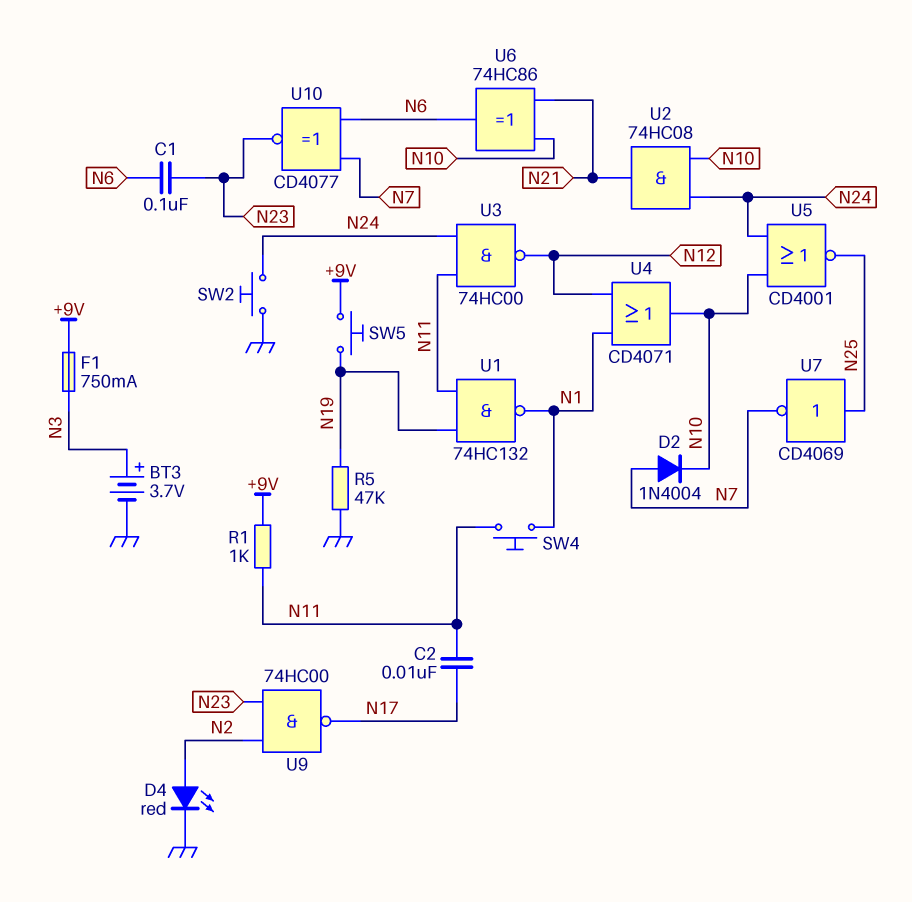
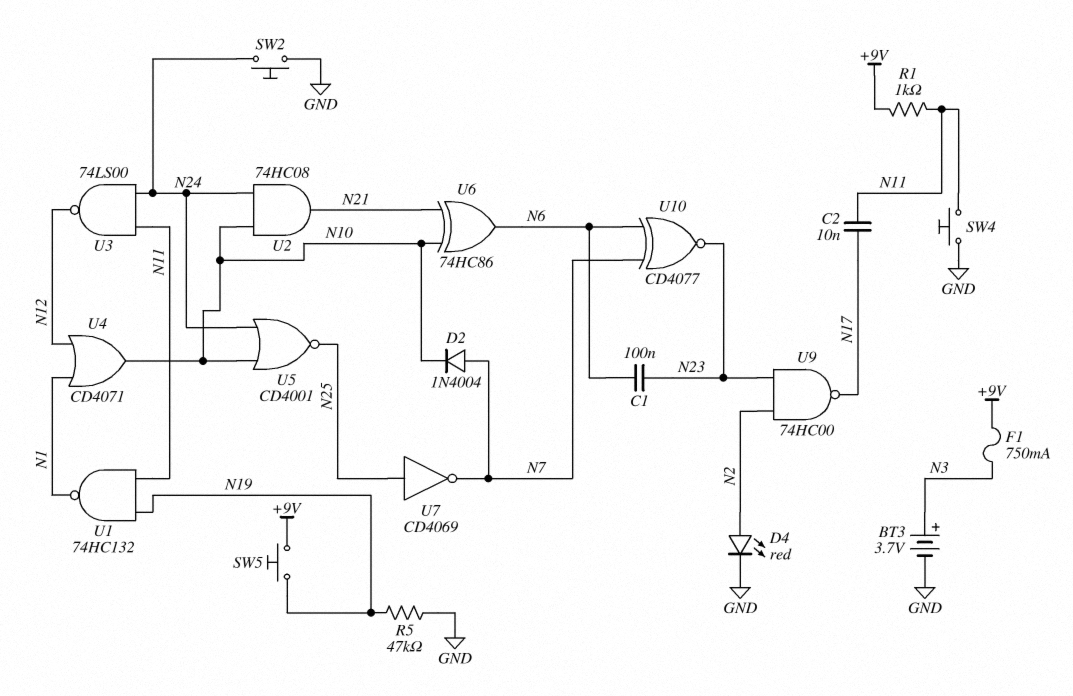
SW4: button (N1, N11) -> button (GND, N11)
U3: NAND 74HC00 (in N11, in N24, out N12) -> NAND 74LS00 (in N11, in N24, out N12)

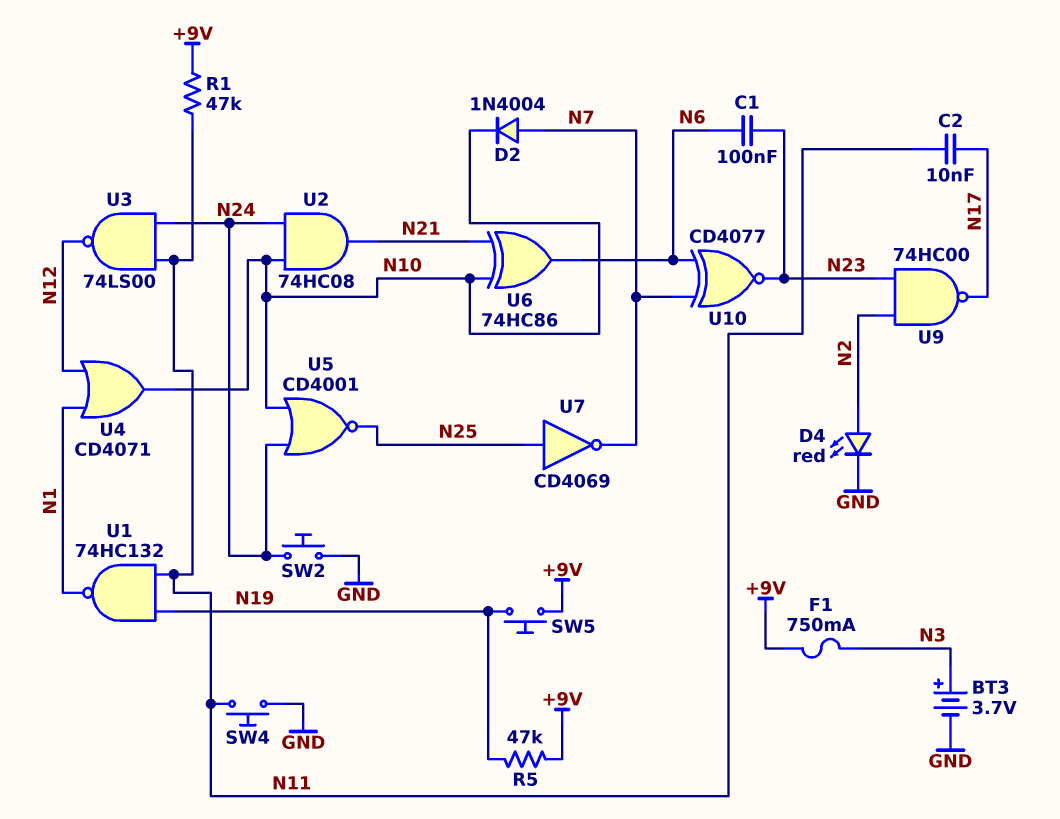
R1: 1k (+9V, N11) -> 47k (+9V, N11)
R5: 47k (GND, N19) -> 47k (+9V, N19)

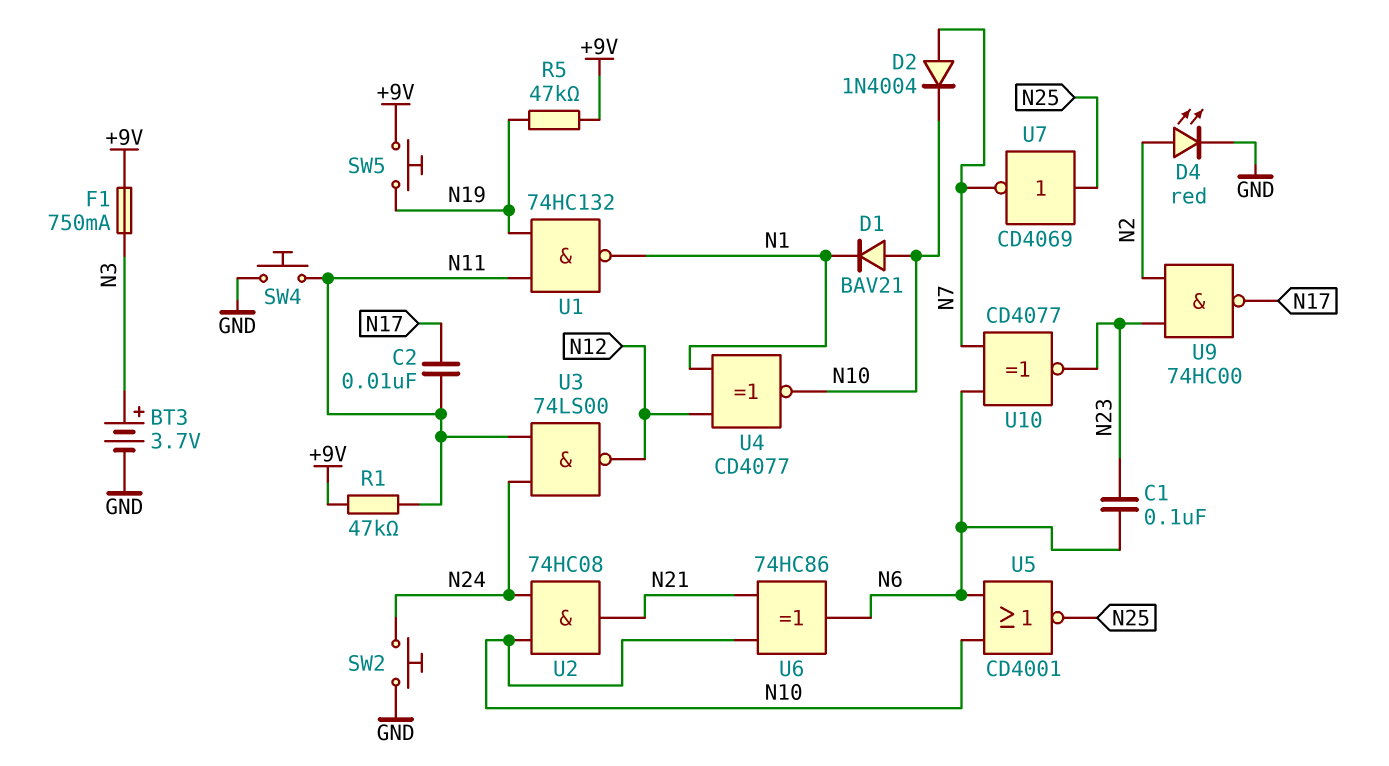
D1: none -> diode BAV21 (A N10, K N1)
U4: OR CD4071 (in N1, in N12, out N10) -> XNOR CD4077 (in N1, in N12, out N10)
U5: NOR CD4001 (in N10, in N24, out N25) -> NOR CD4001 (in N6, in N10, out N25)

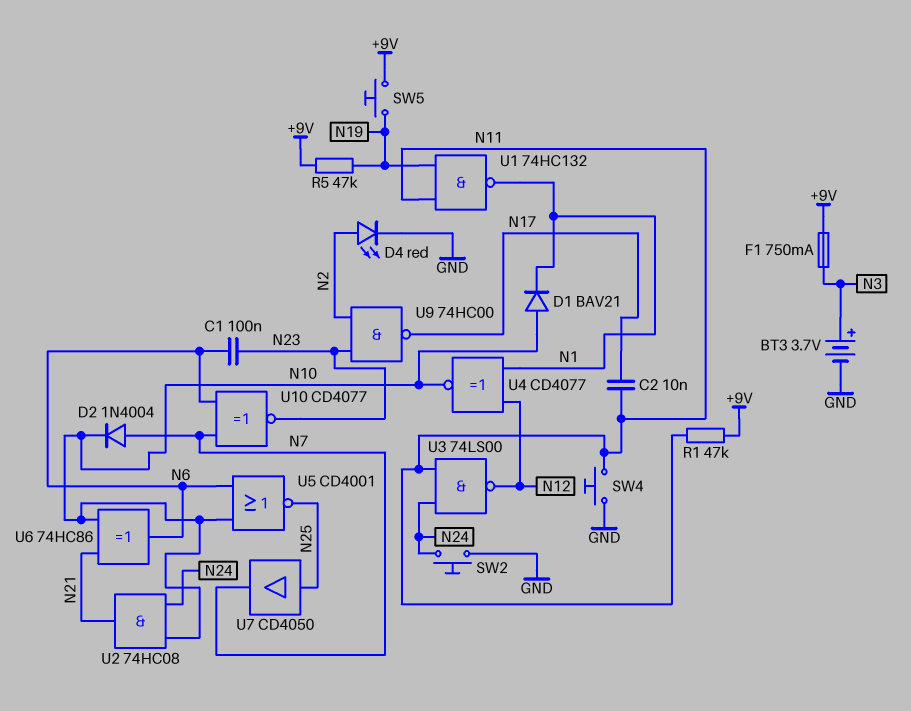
U7: NOT CD4069 (in N25, out N7) -> buffer CD4050 (in N25, out N7)

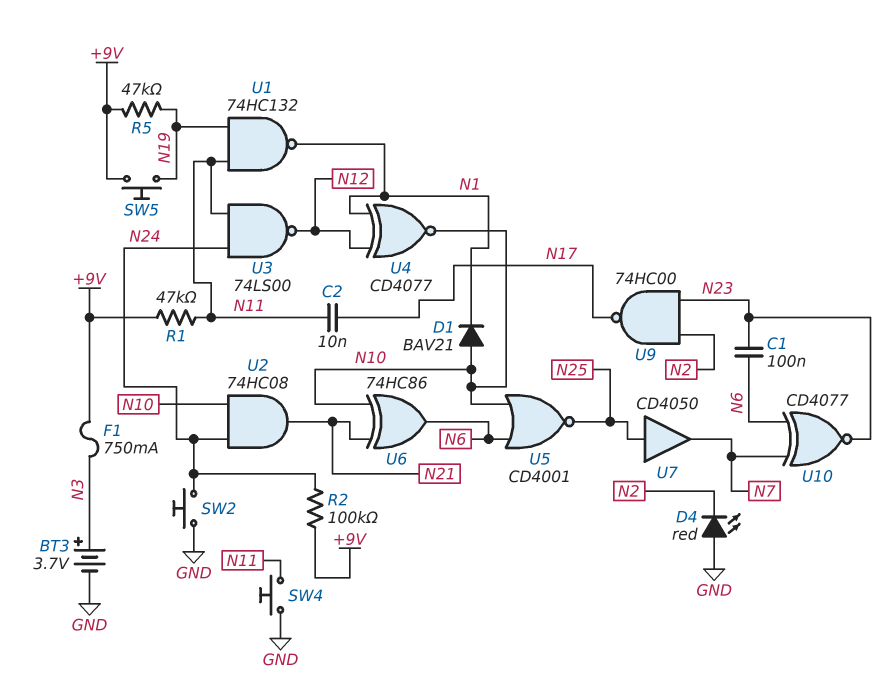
D2: diode 1N4004 (A N7, K N10) -> none
D4: LED red (A N2, K GND) -> LED red (A GND, K N2)
R2: none -> 100k (+9V, N24)

